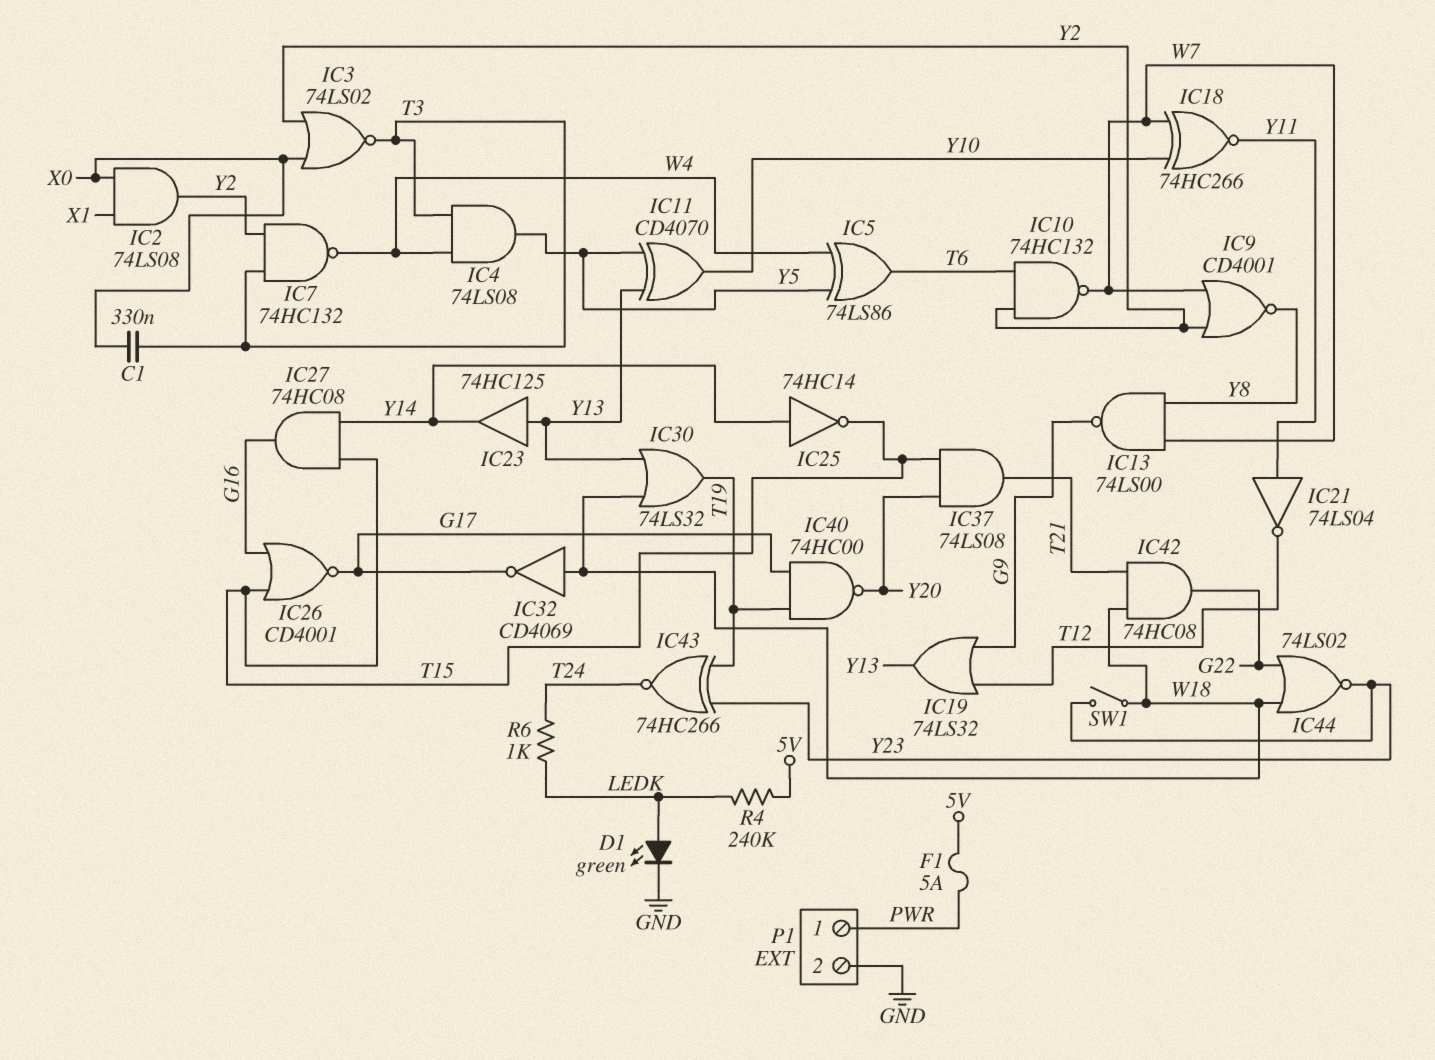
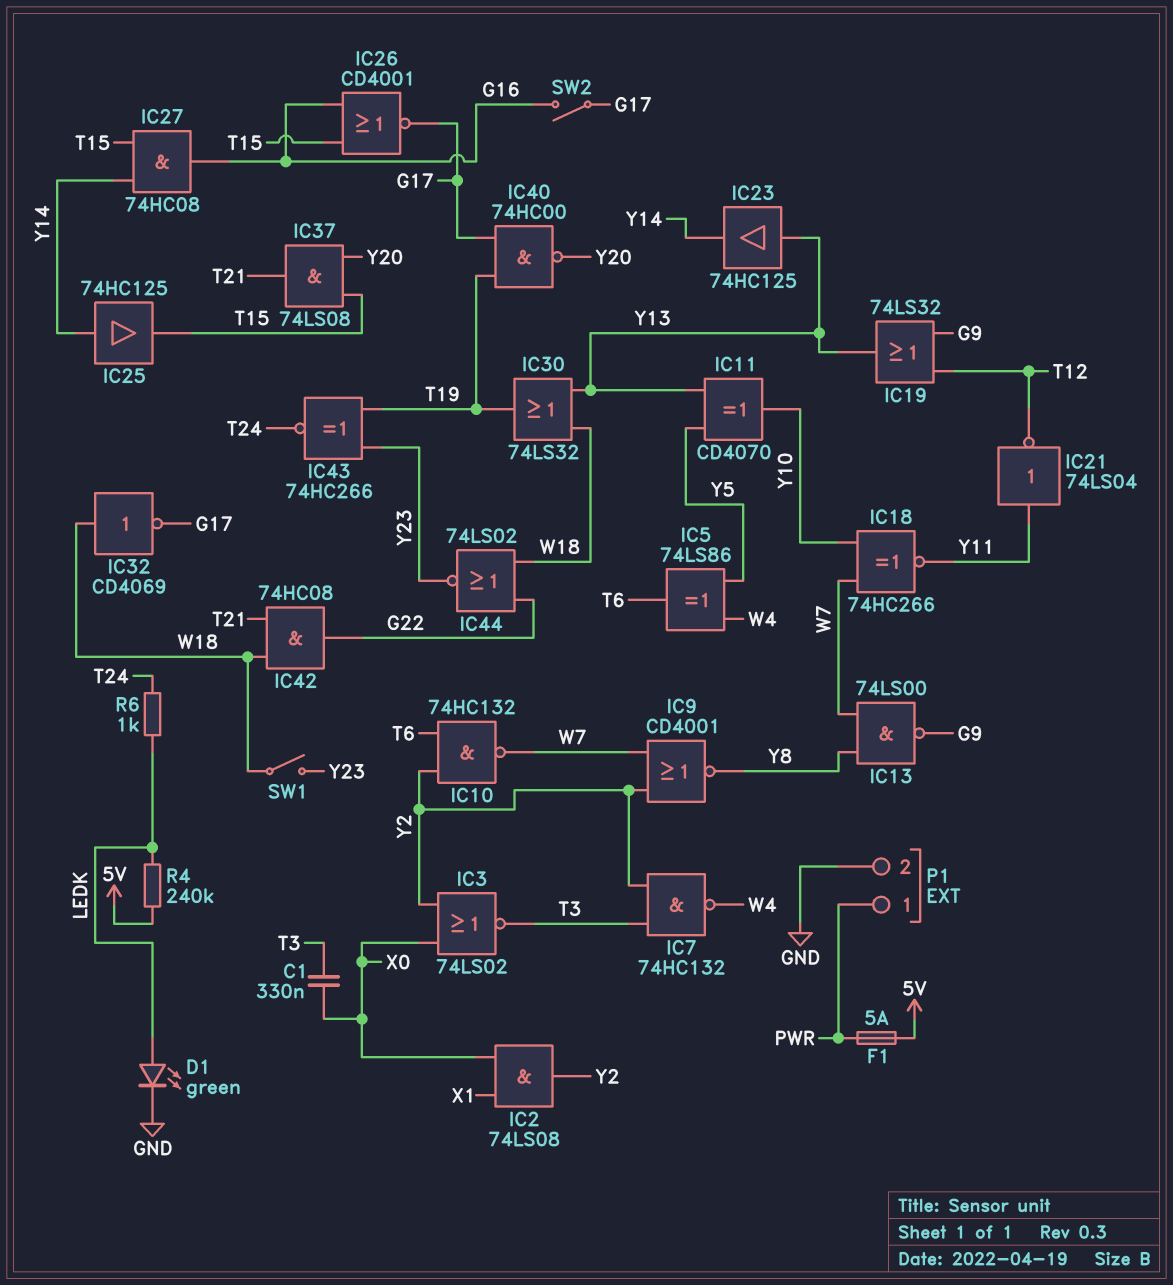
IC4: AND 74LS08 (in T3, in W4, out Y5) -> none
IC25: NOT 74HC14 (in Y14, out T15) -> buffer 74HC125 (in Y14, out T15)
SW2: none -> switch (G16, G17)

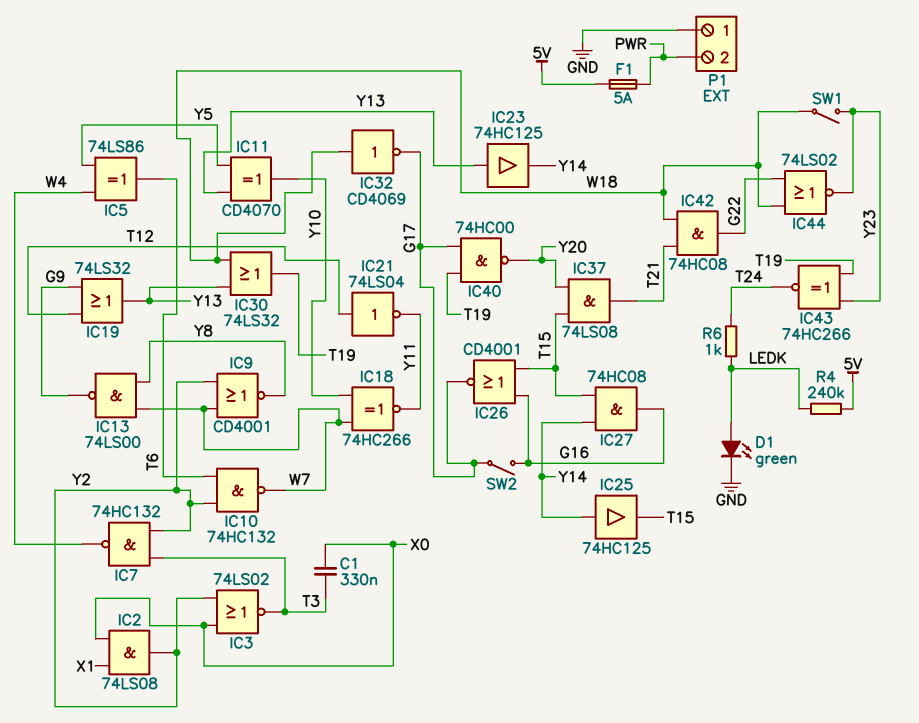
IC21: NOT 74LS04 (in Y11, out T12) -> NOT 74LS04 (in T12, out Y11)
P1 pin 1: PWR -> GND
P1 pin 2: GND -> PWR

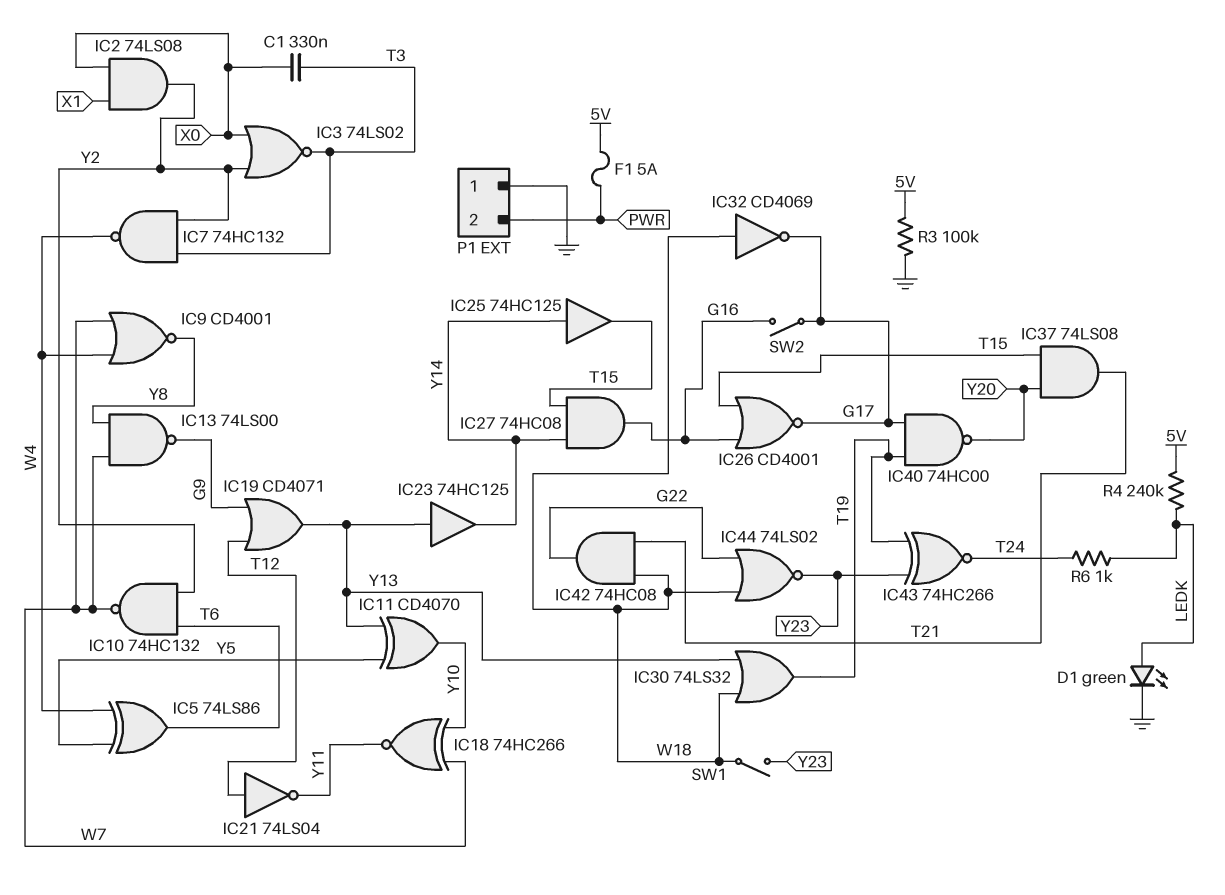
IC9: NOR CD4001 (in W7, in Y2, out Y8) -> NOR CD4001 (in W4, in W7, out Y8)
IC19: OR 74LS32 (in G9, in T12, out Y13) -> OR CD4071 (in G9, in T12, out Y13)
R3: none -> 100k (5V, GND)

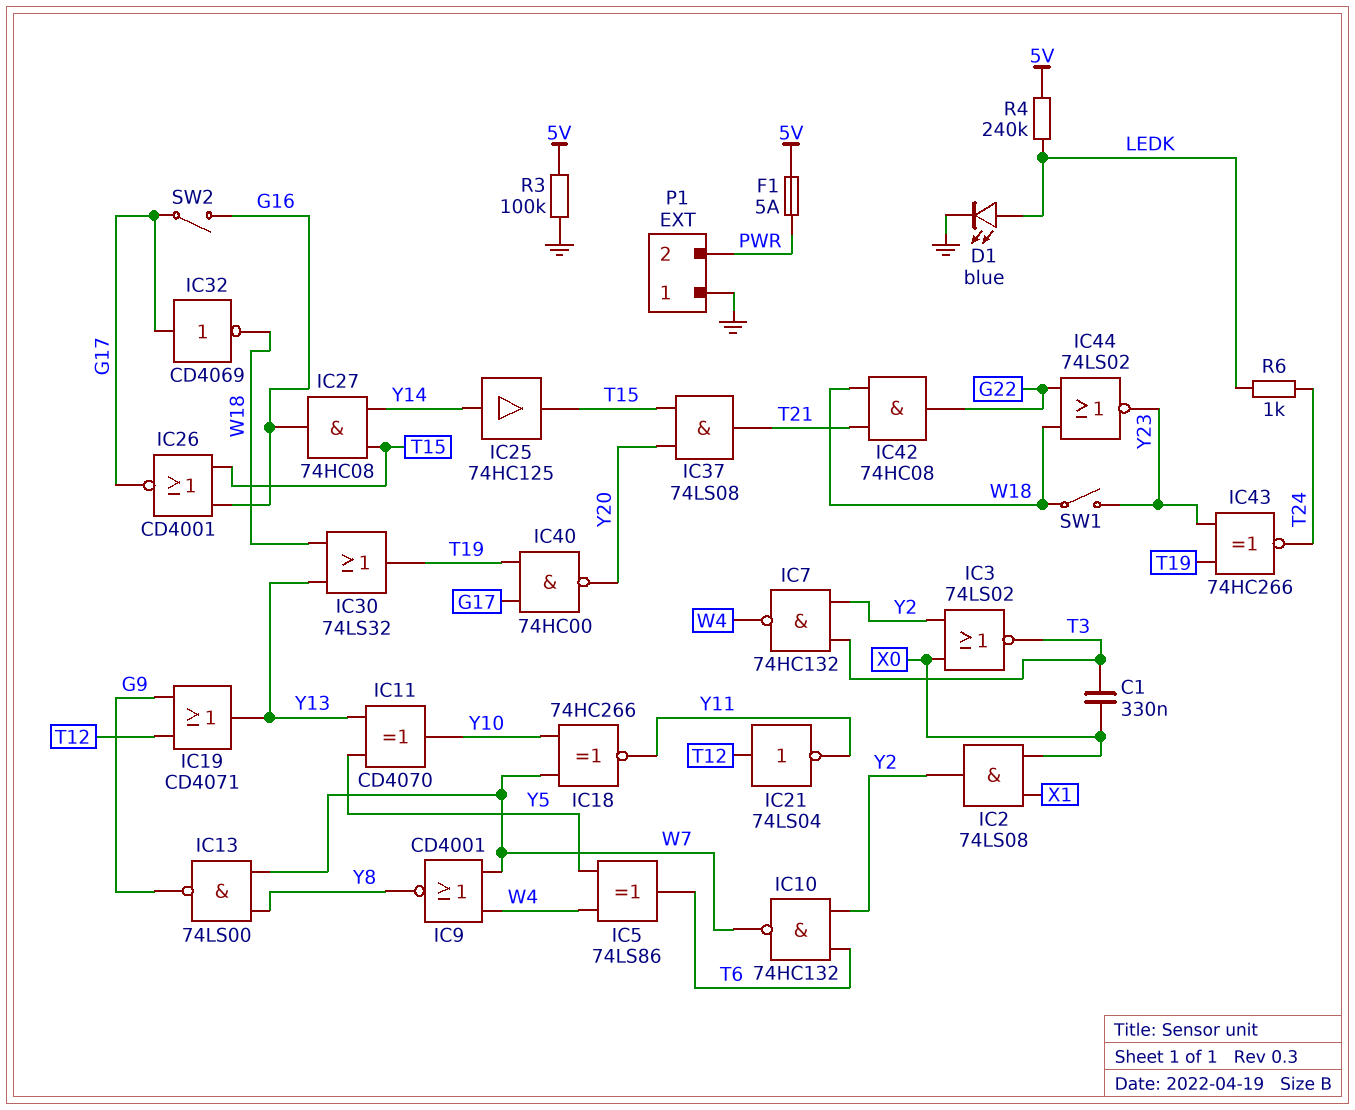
D1: LED green (A LEDK, K GND) -> LED blue (A LEDK, K GND)
IC23: buffer 74HC125 (in Y13, out Y14) -> none
IC32: NOT CD4069 (in W18, out G17) -> NOT CD4069 (in G17, out W18)

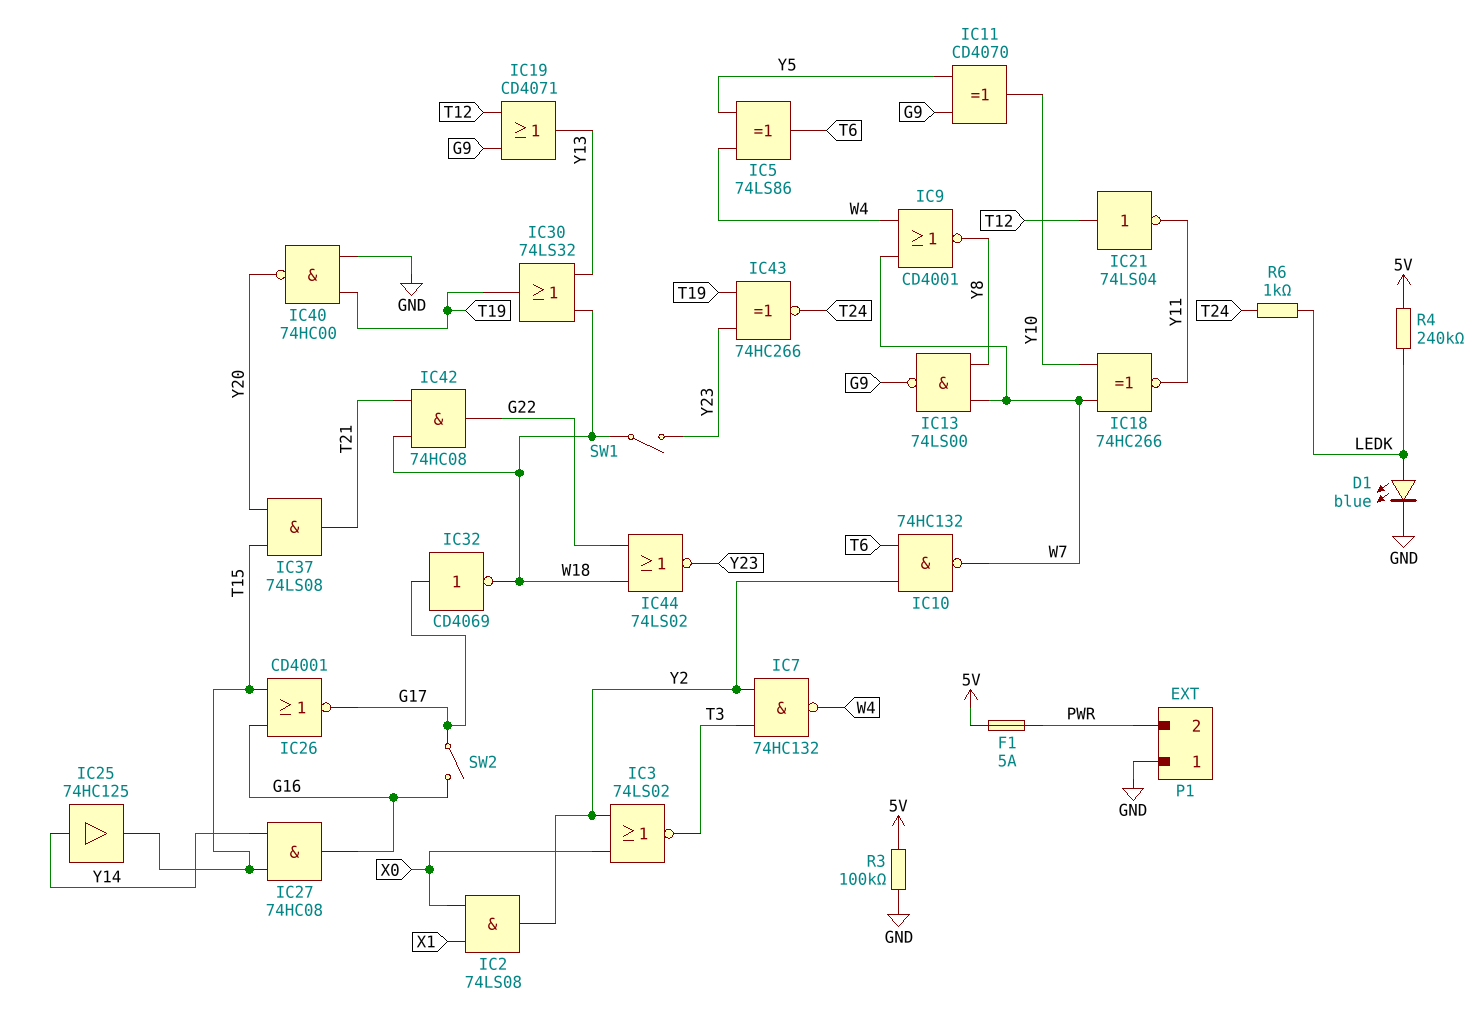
C1: 330nF (T3, X0) -> none
IC11: XOR CD4070 (in Y5, in Y13, out Y10) -> XOR CD4070 (in G9, in Y5, out Y10)
IC40: NAND 74HC00 (in G17, in T19, out Y20) -> NAND 74HC00 (in GND, in T19, out Y20)

